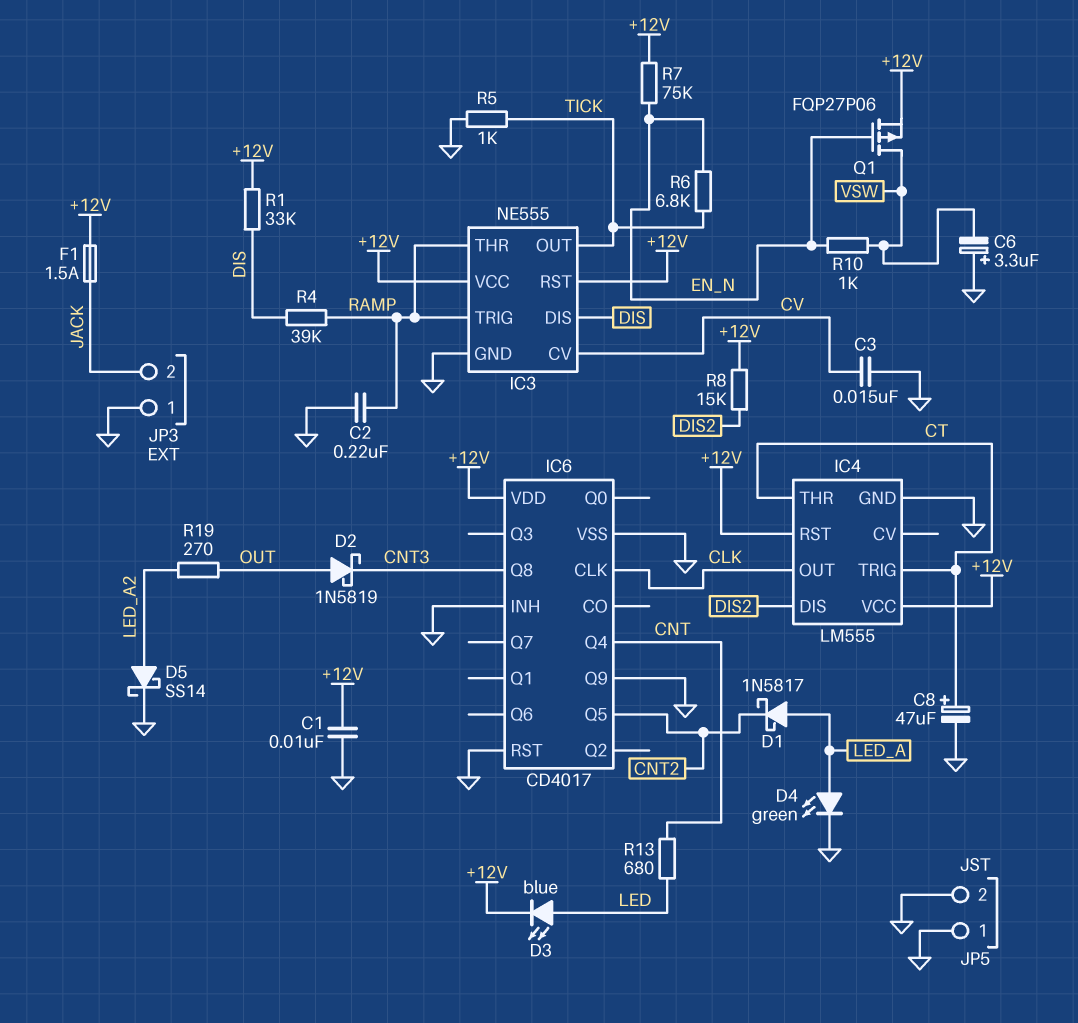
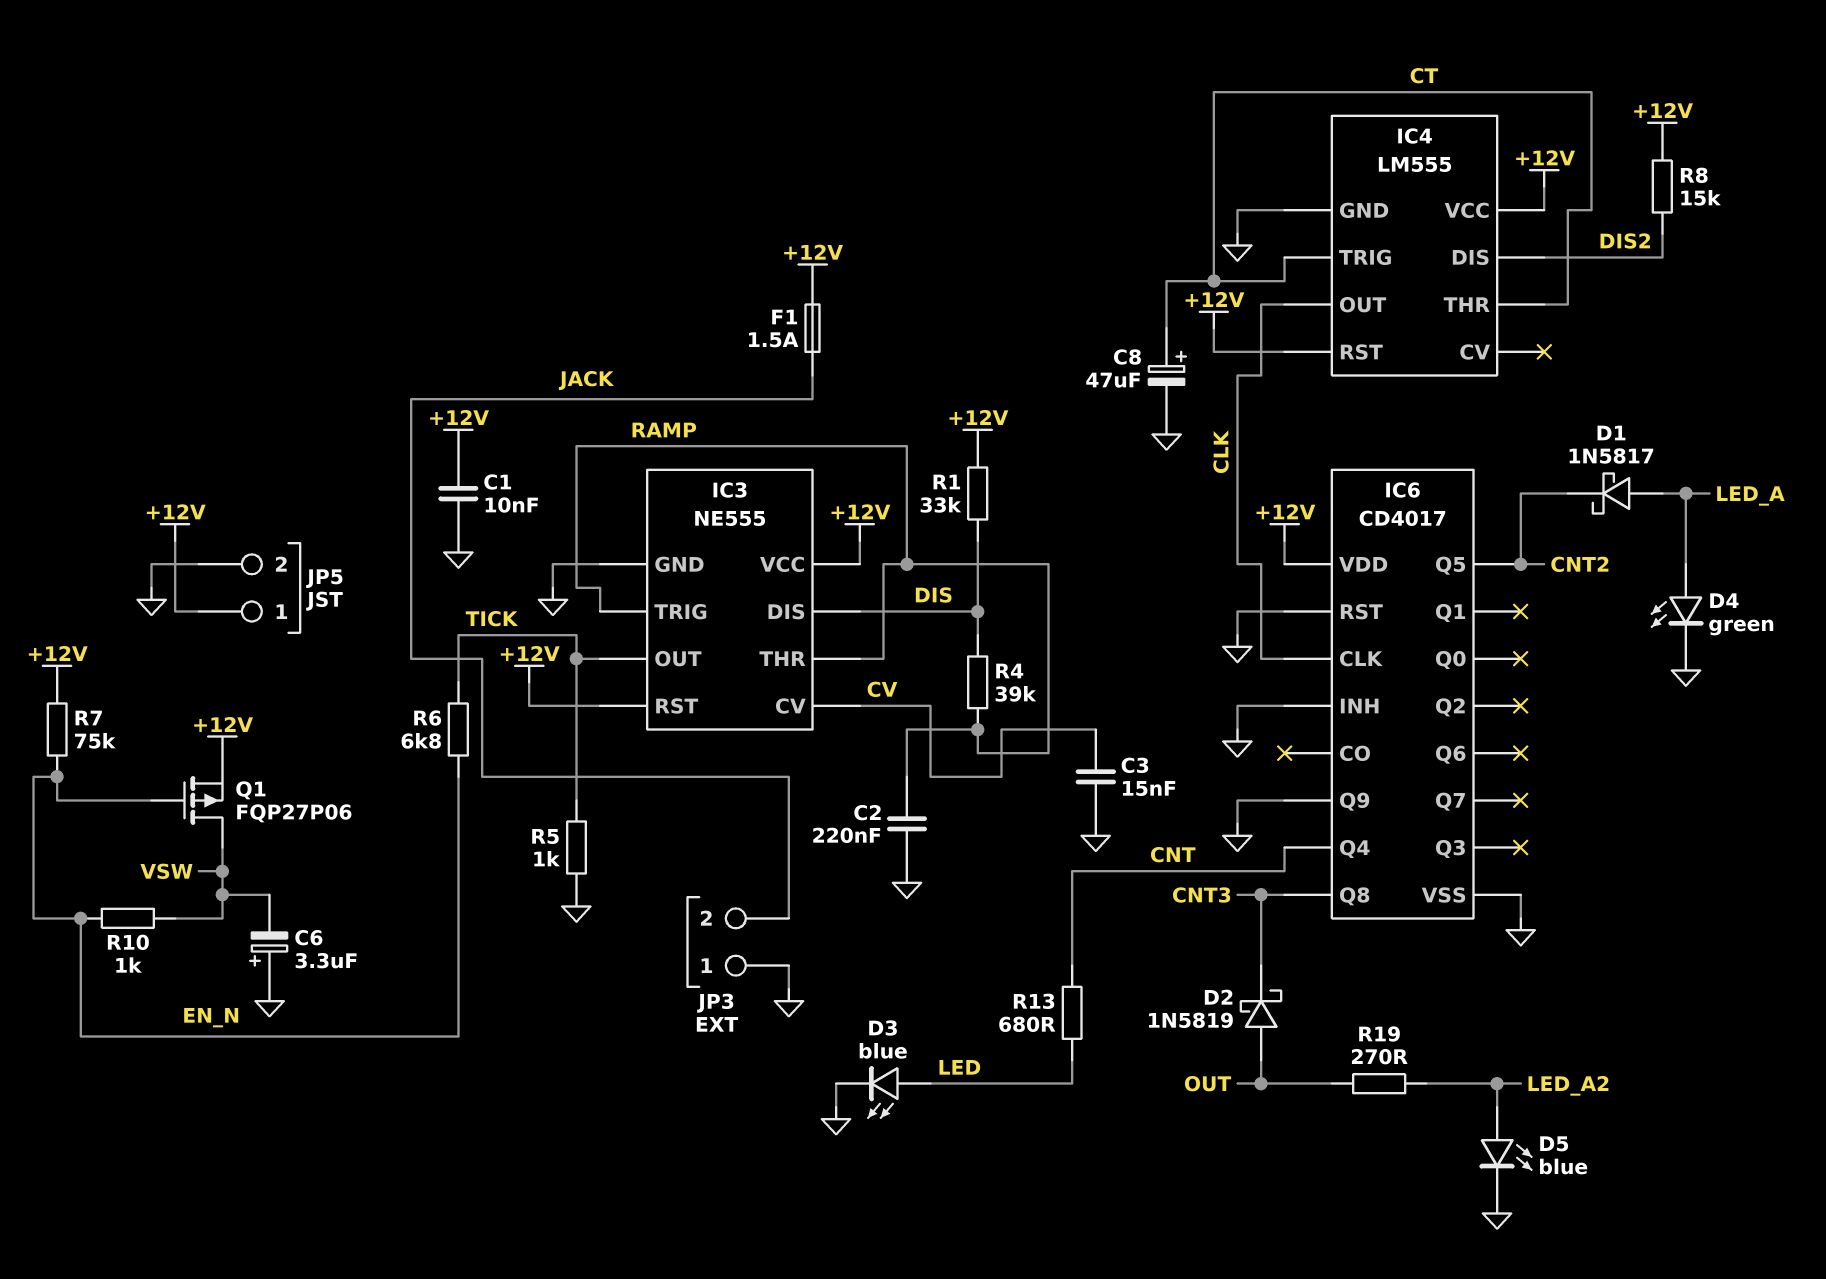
D3: LED blue (A LED, K +12V) -> LED blue (A LED, K GND)
D5: schottky SS14 (A LED_A2, K GND) -> LED blue (A LED_A2, K GND)
JP5 pin 1: GND -> +12V

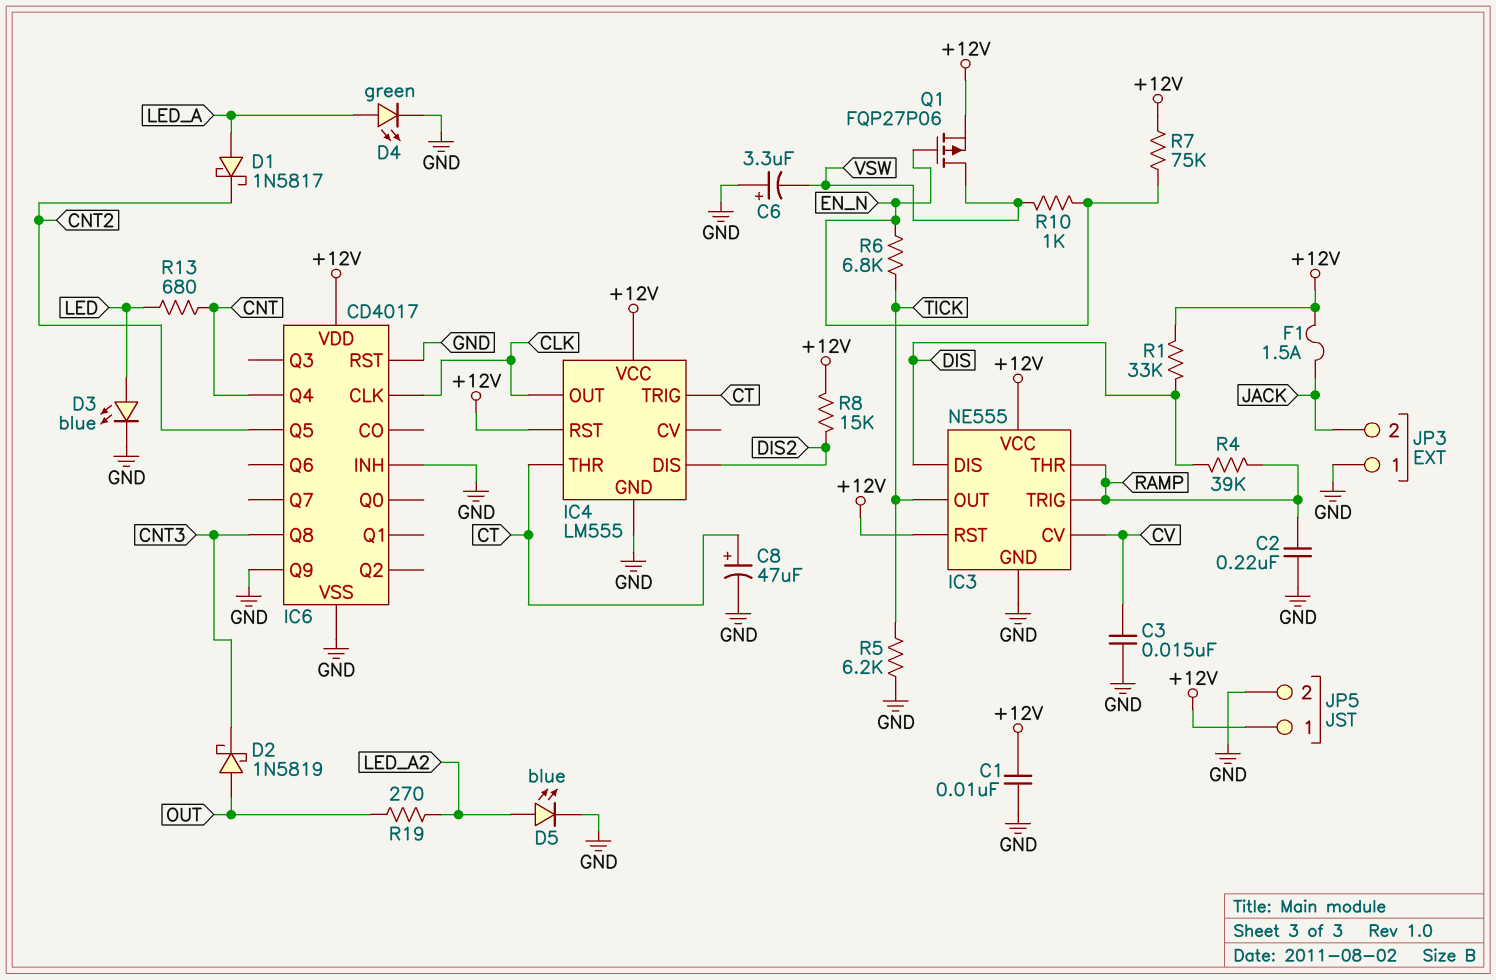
R5: 1k (GND, TICK) -> 6.2k (GND, TICK)

